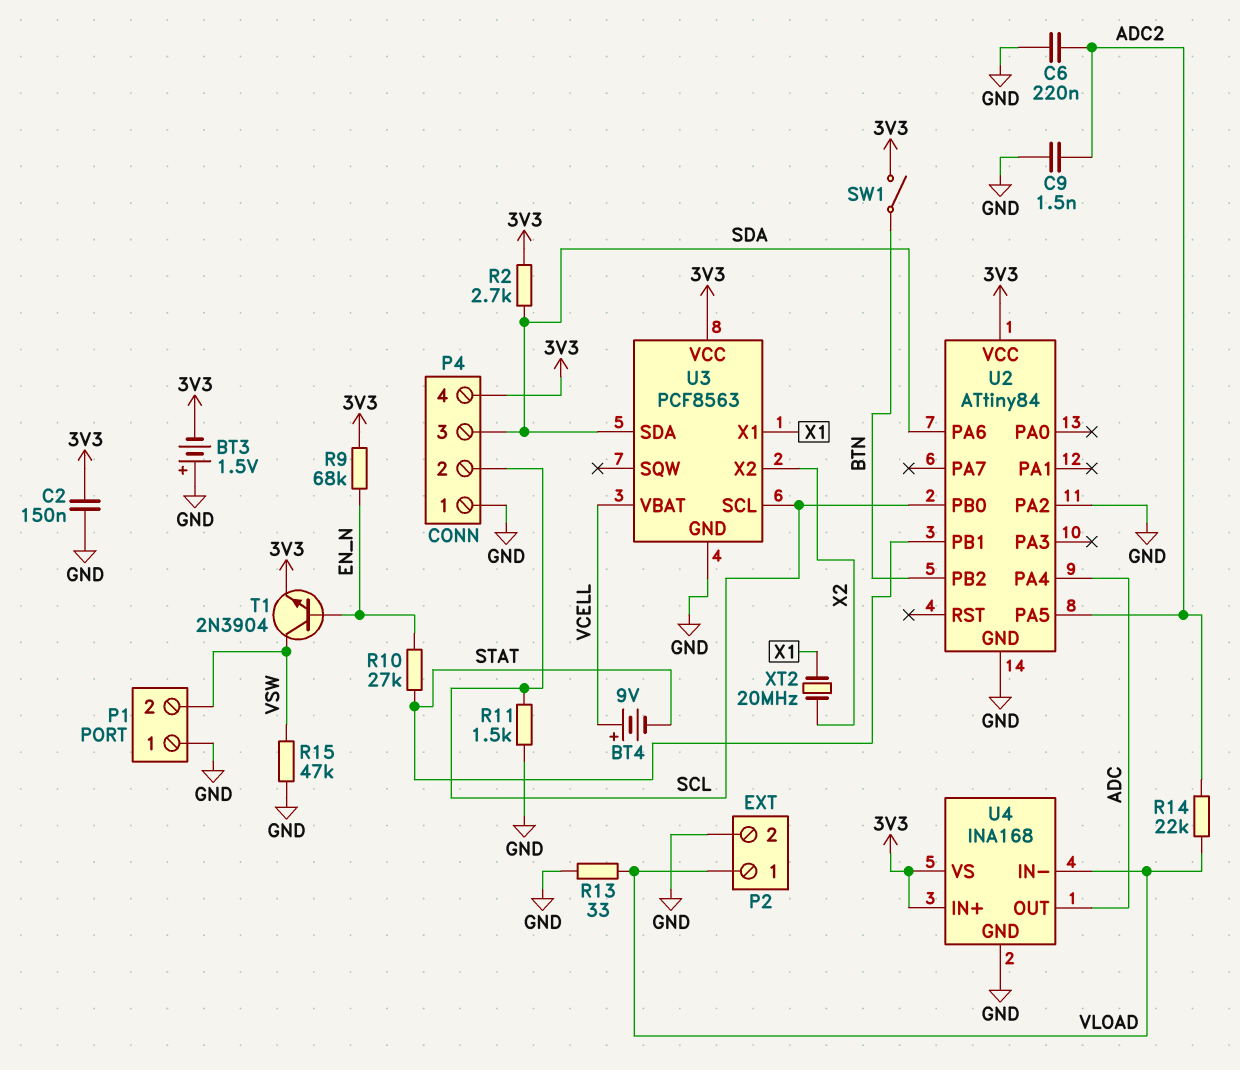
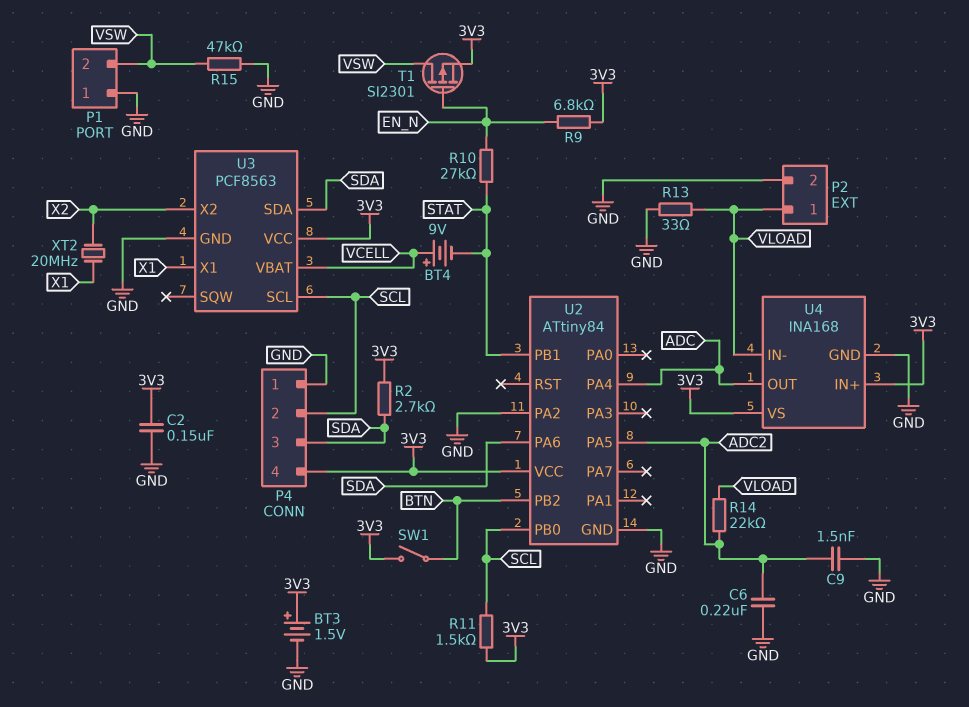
BT3: 1.5V (plus GND, minus 3V3) -> 1.5V (plus 3V3, minus GND)
R9: 68k (3V3, EN_N) -> 6.8k (3V3, EN_N)
R11: 1.5k (GND, SCL) -> 1.5k (3V3, SCL)
T1: NPN 2N3904 (B EN_N, C VSW, E 3V3) -> PMOS SI2301 (G EN_N, D VSW, S 3V3)

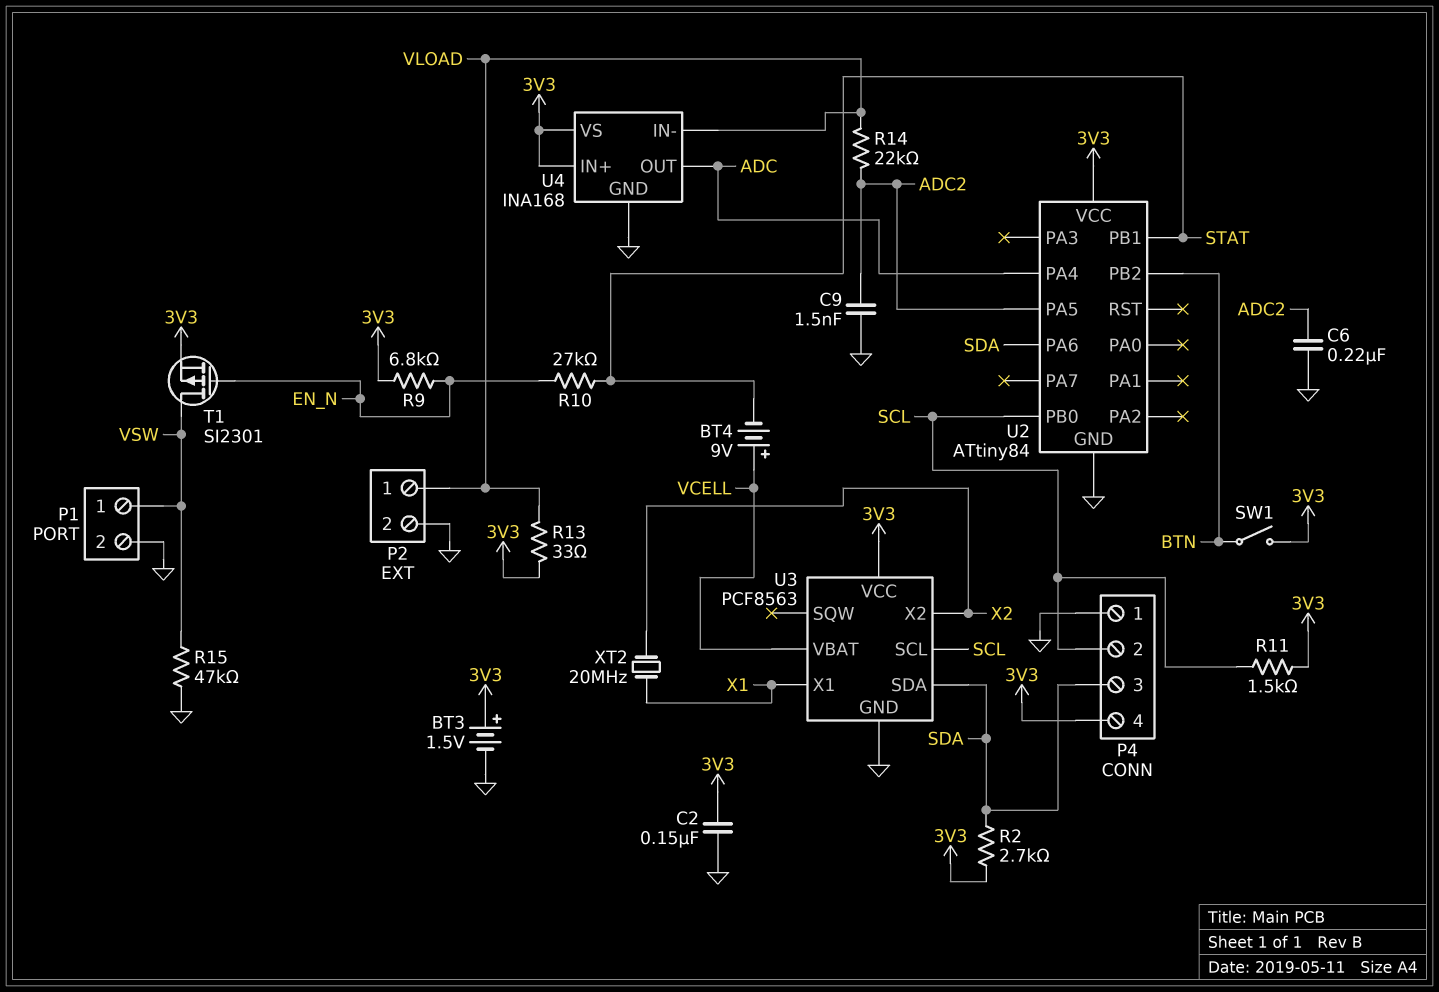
P1 pin 1: GND -> VSW
P1 pin 2: VSW -> GND
R13: 33 (GND, VLOAD) -> 33 (3V3, VLOAD)
U2 pin PA2: GND -> none

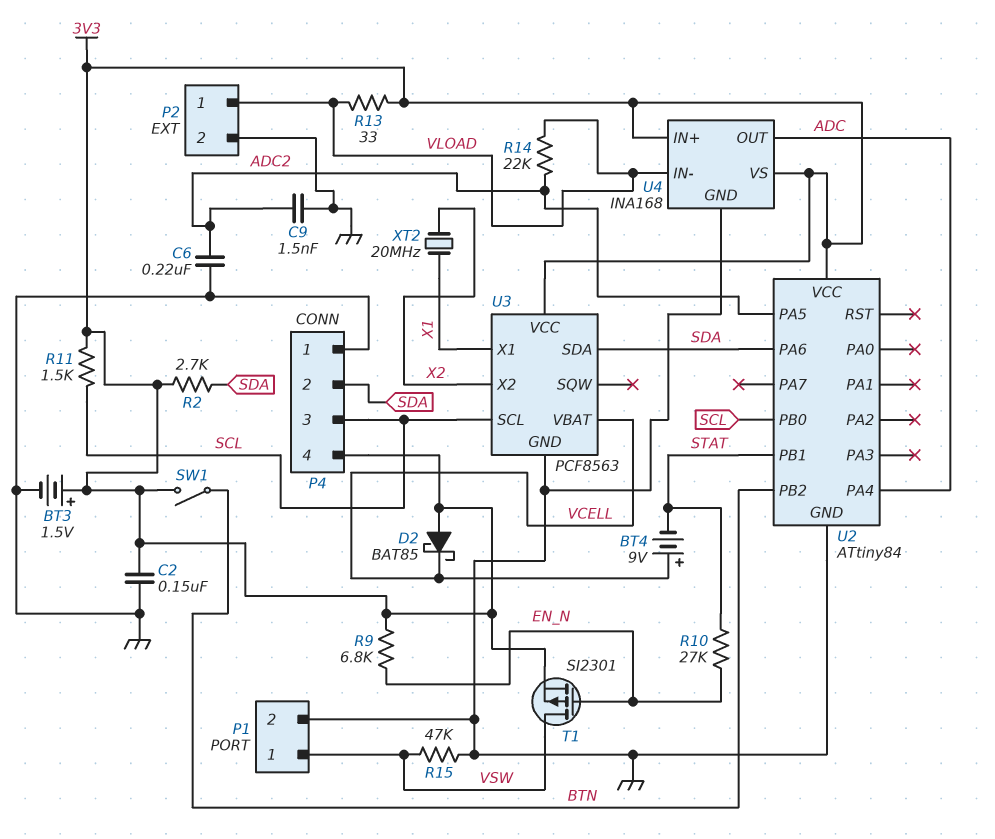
D2: none -> schottky BAT85 (A 3V3, K VCELL)
P4 pin 2: SCL -> SDA
P4 pin 3: SDA -> SCL

